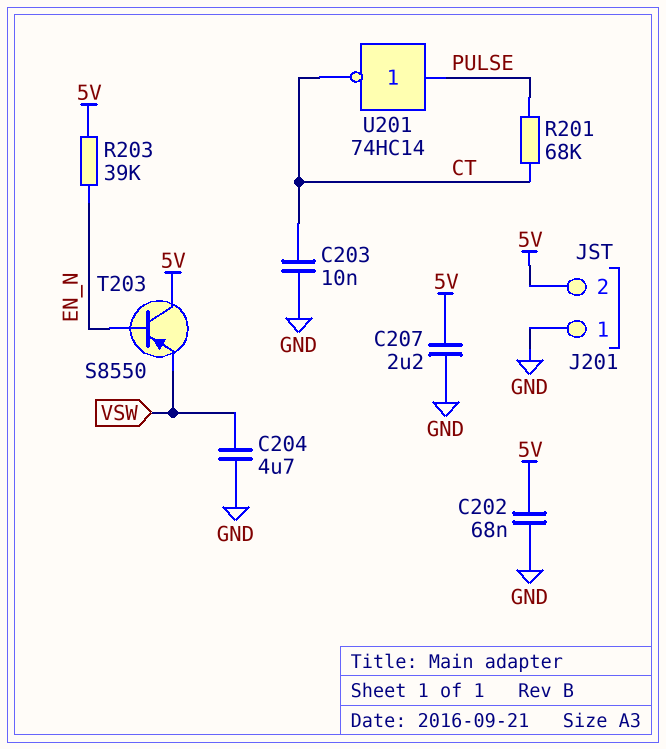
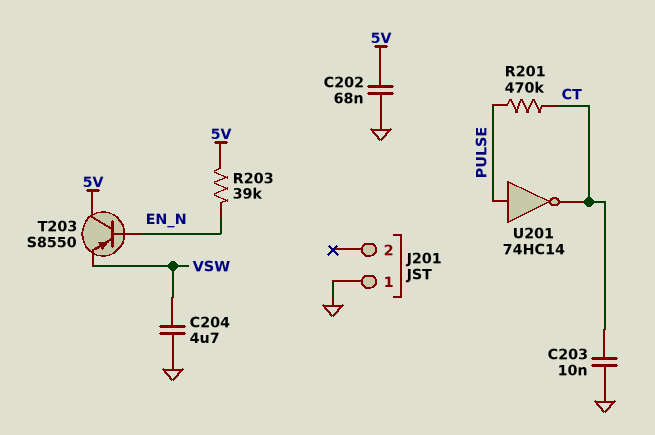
C207: 2.2uF (5V, GND) -> none
J201 pin 2: 5V -> none
R201: 68k (CT, PULSE) -> 470k (CT, PULSE)

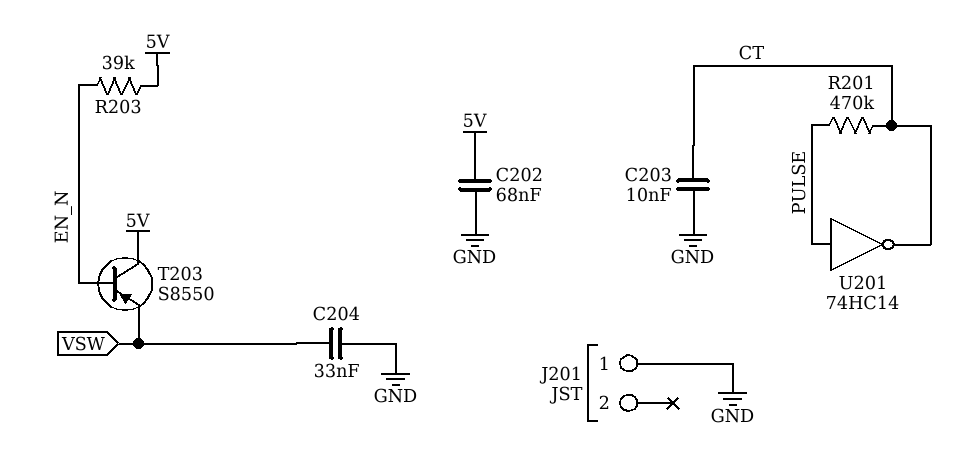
C204: 4.7uF (GND, VSW) -> 33nF (GND, VSW)

